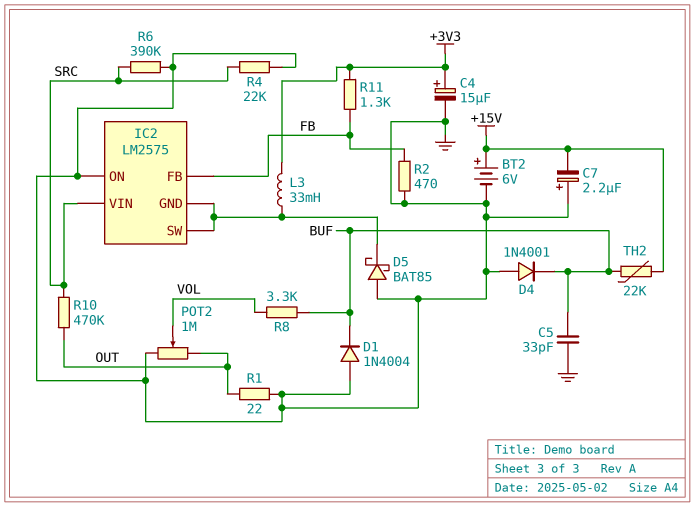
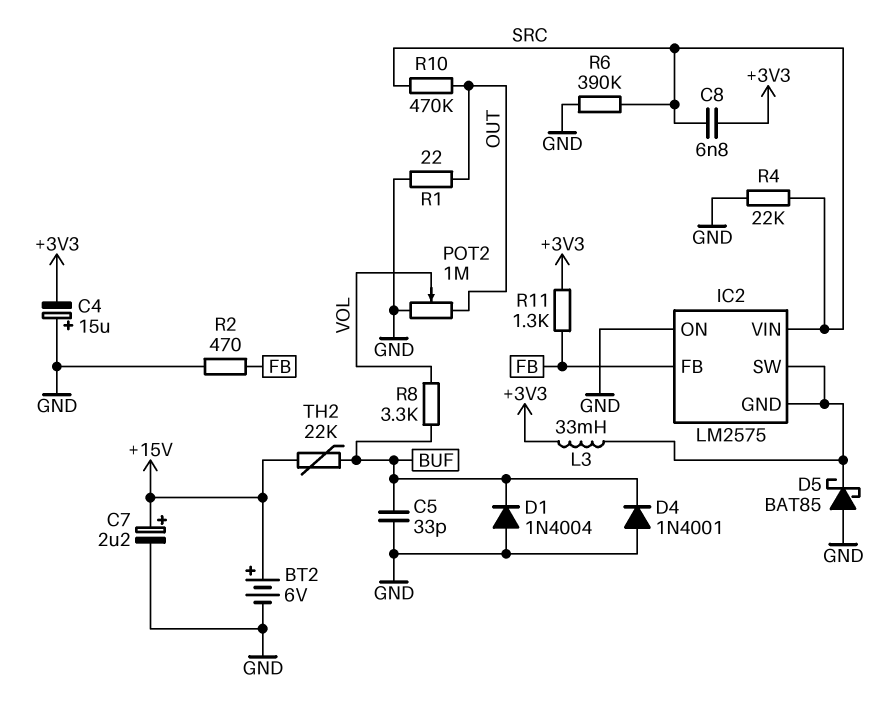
C4: 15uF (plus +3V3, minus GND) -> 15uF (plus GND, minus +3V3)
C7: 2.2uF (plus GND, minus +15V) -> 2.2uF (plus +15V, minus GND)
C8: none -> 6.8nF (+3V3, SRC)

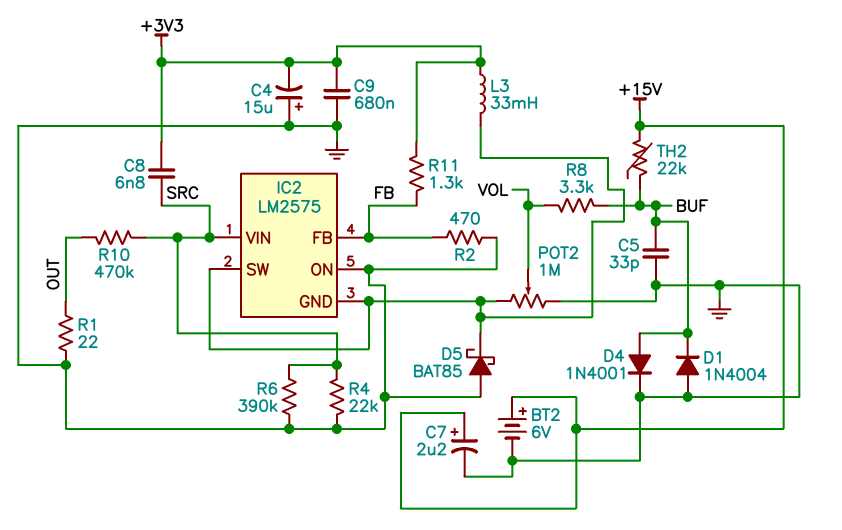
C9: none -> 680nF (+3V3, GND)
D4: diode 1N4001 (A GND, K BUF) -> diode 1N4001 (A BUF, K GND)
POT2: 1M (GND, OUT, wiper VOL) -> 1M (GND, IC2/GND, wiper VOL)

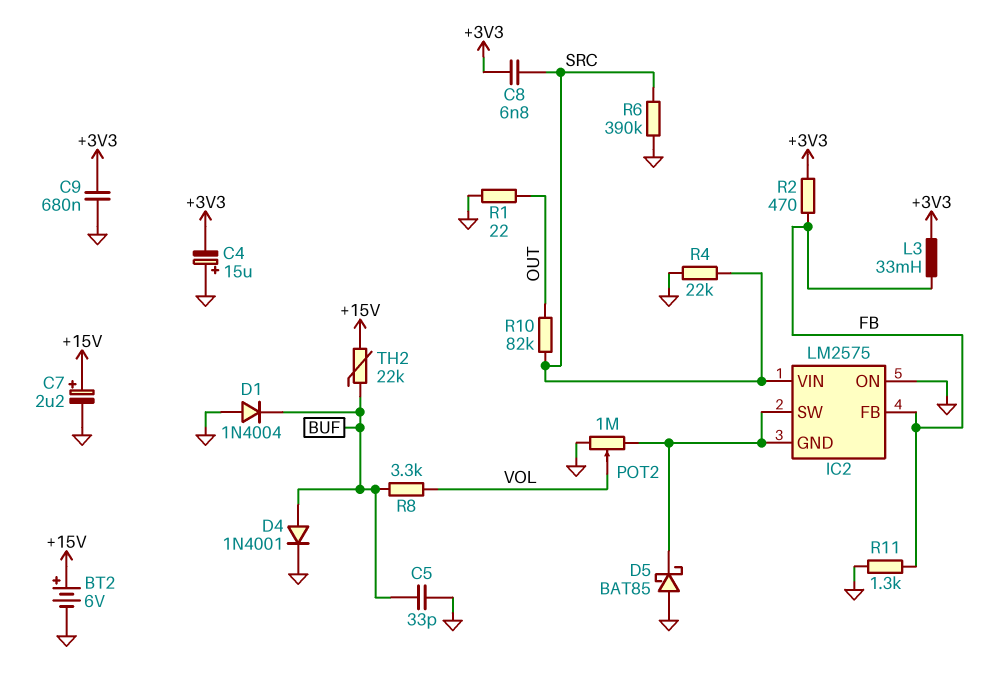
L3: 33mH (+3V3, IC2/GND) -> 33mH (+3V3, FB)
R2: 470 (FB, GND) -> 470 (+3V3, FB)
R10: 470k (OUT, SRC) -> 82k (OUT, SRC)
R11: 1.3k (+3V3, FB) -> 1.3k (FB, GND)

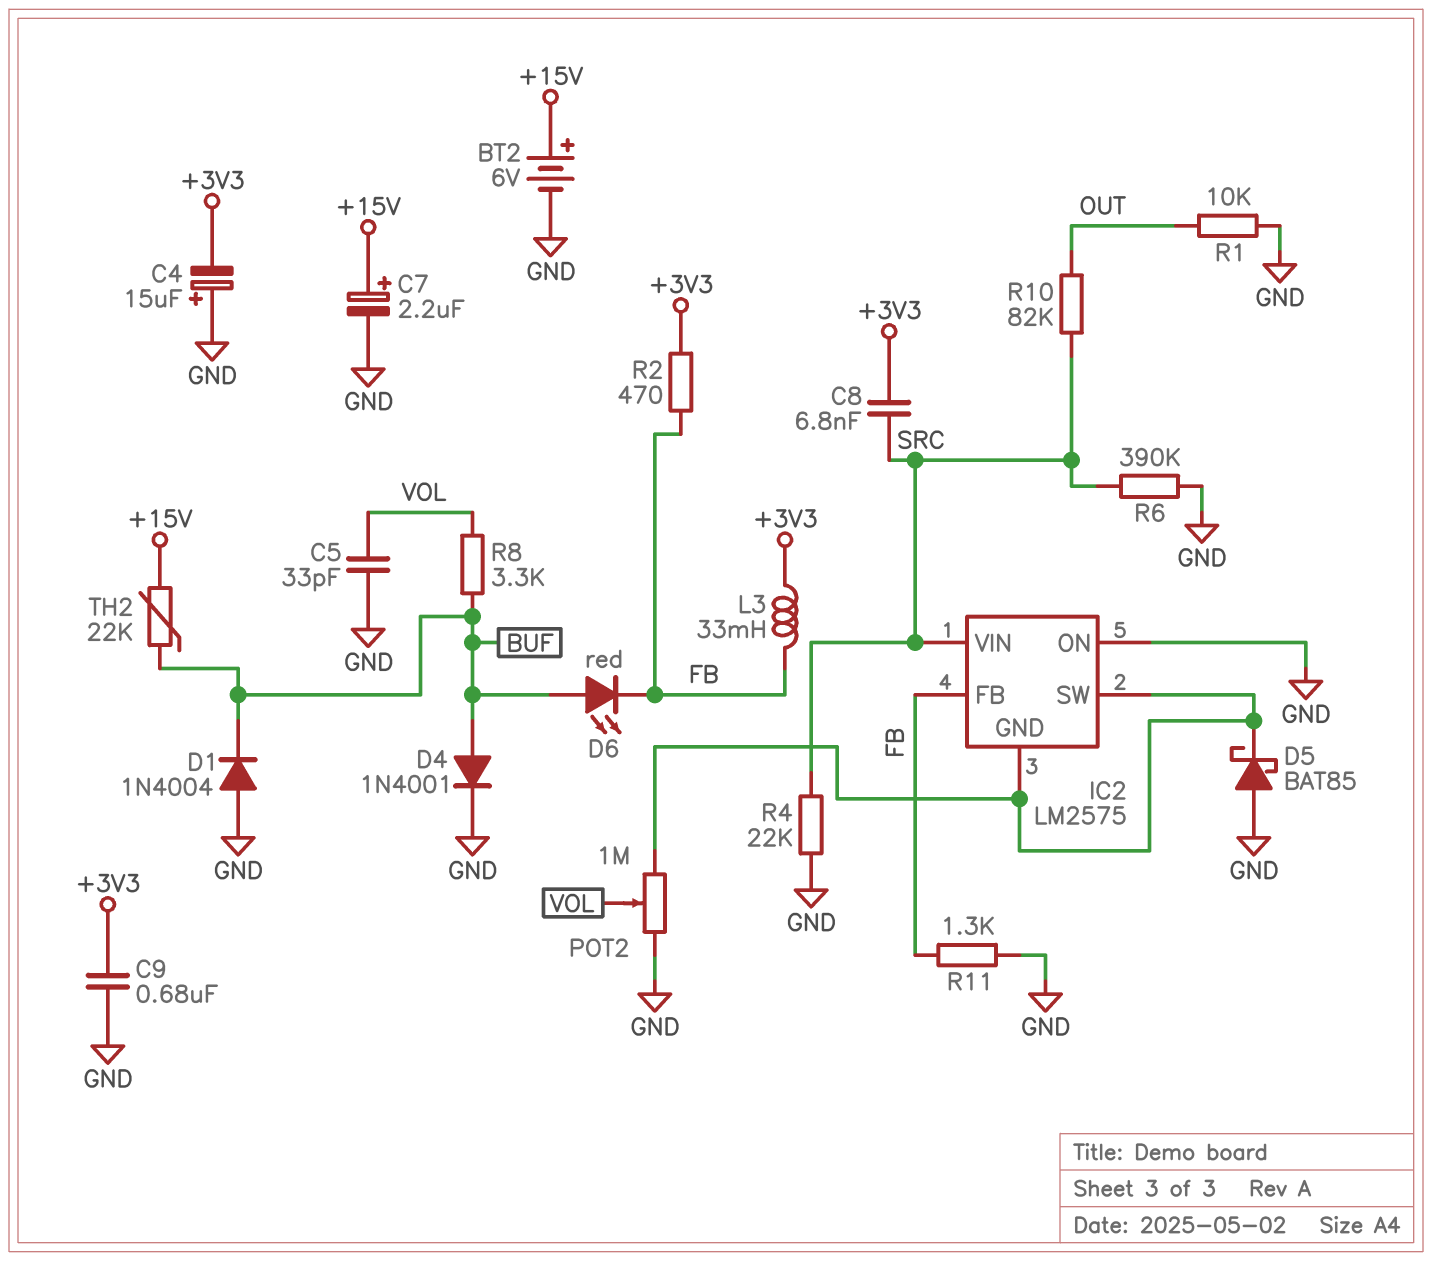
C5: 33pF (BUF, GND) -> 33pF (GND, VOL)
D6: none -> LED red (A BUF, K FB)
R1: 22 (GND, OUT) -> 10k (GND, OUT)

